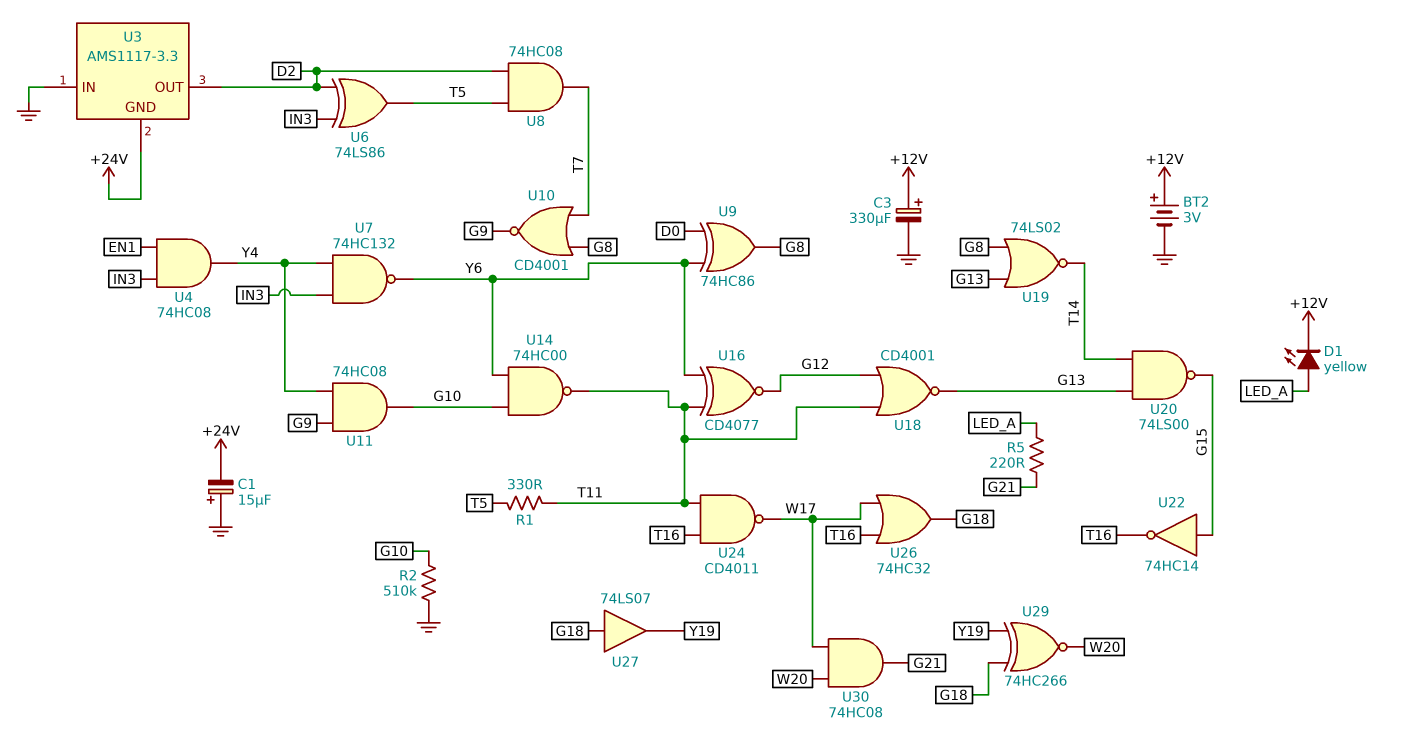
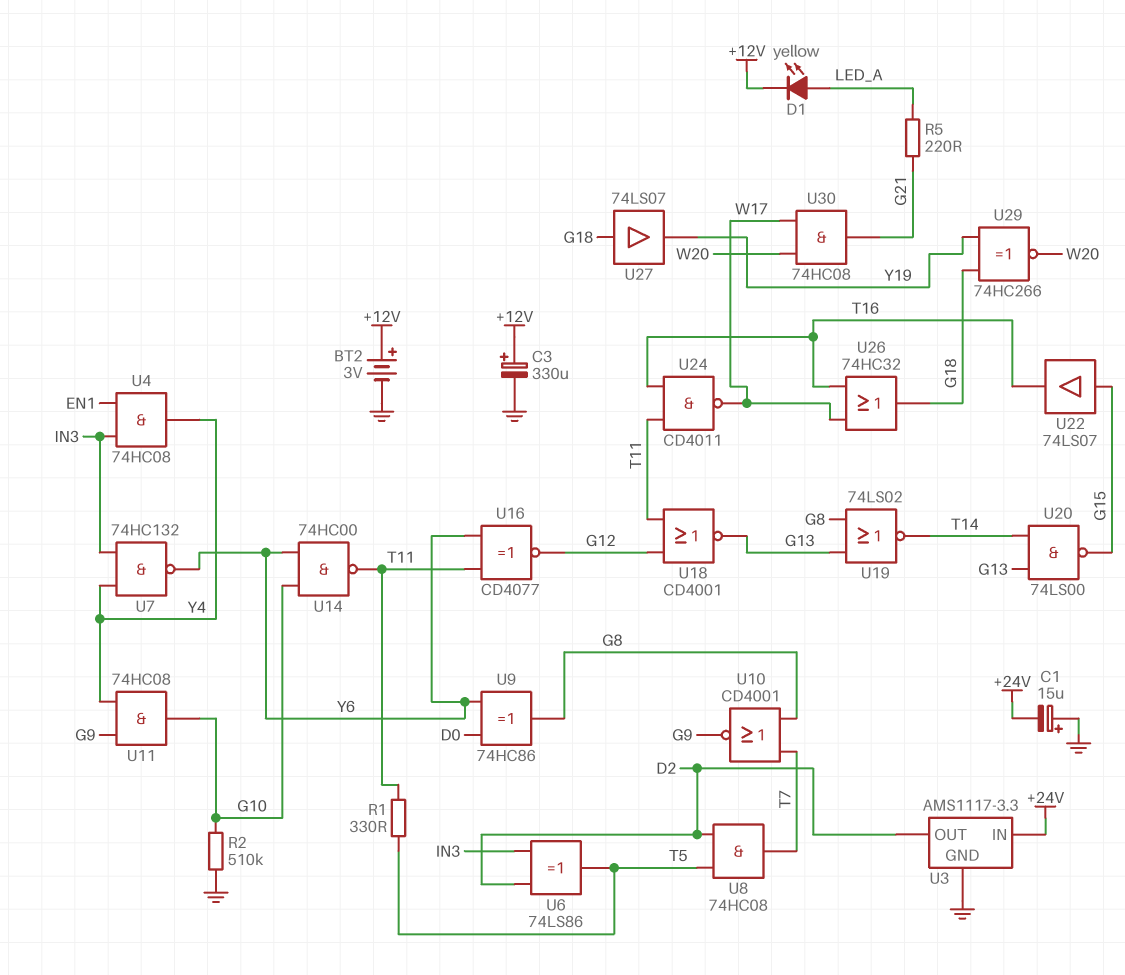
U3 pin GND: +24V -> GND
U3 pin IN: GND -> +24V
U22: NOT 74HC14 (in G15, out T16) -> buffer 74LS07 (in G15, out T16)

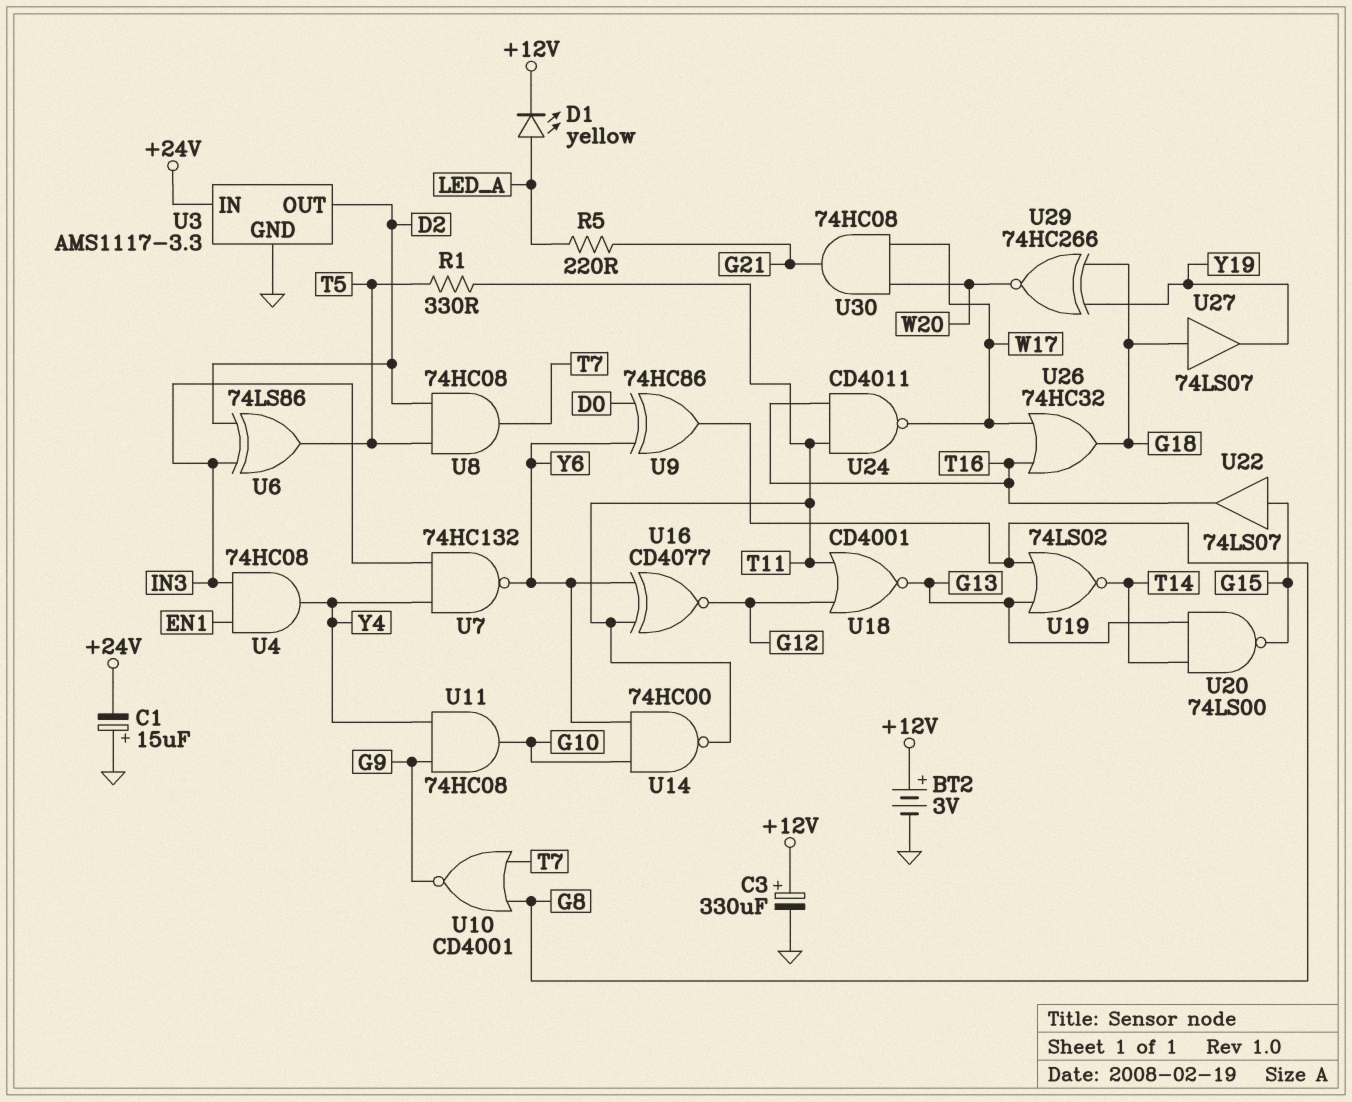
R2: 510k (G10, GND) -> none

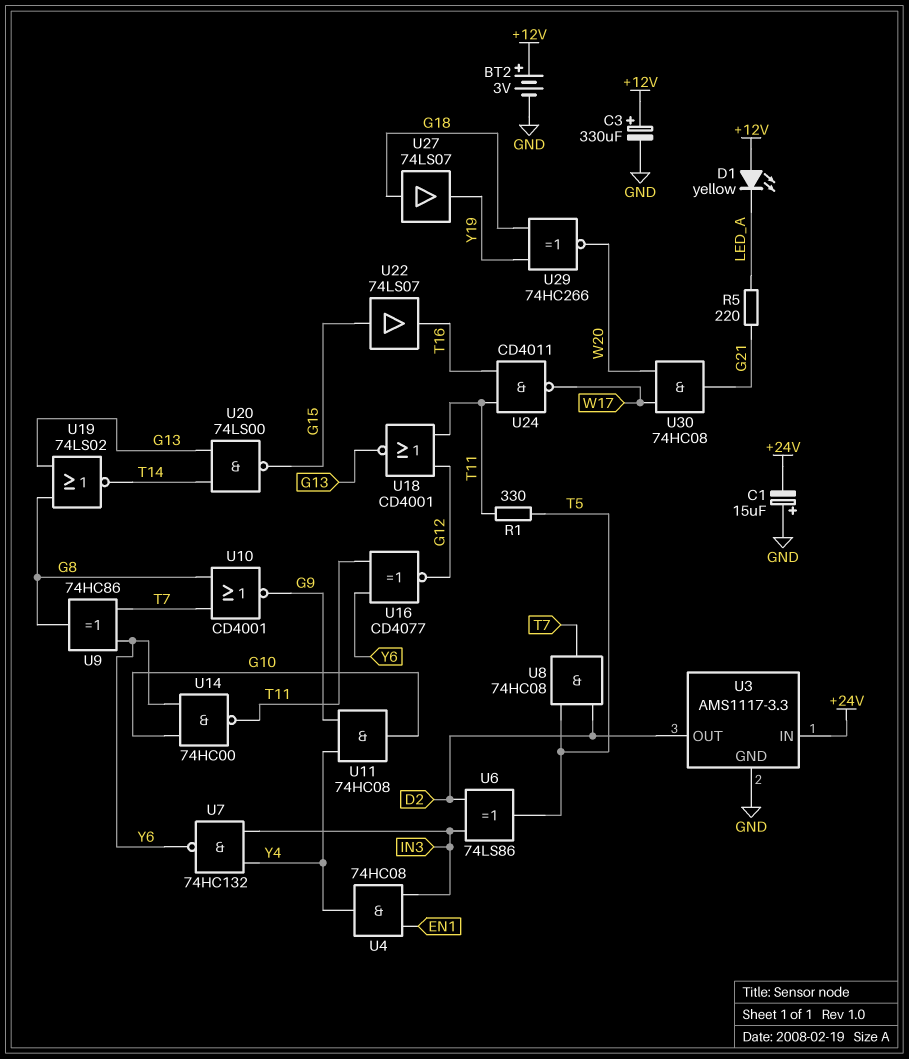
D1: LED yellow (A LED_A, K +12V) -> LED yellow (A +12V, K LED_A)
U9: XOR 74HC86 (in D0, in Y6, out G8) -> XOR 74HC86 (in T7, in Y6, out G8)
U26: OR 74HC32 (in T16, in W17, out G18) -> none

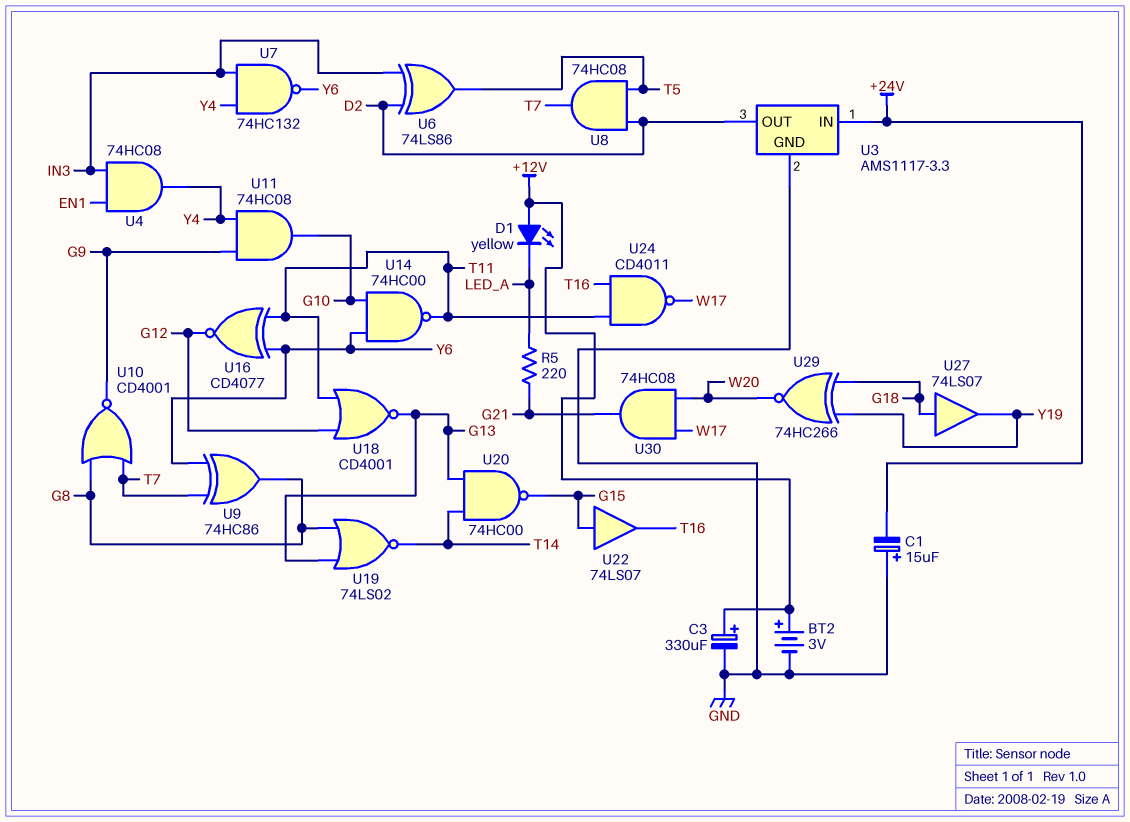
R1: 330 (T5, T11) -> none
U20: NAND 74LS00 (in G13, in T14, out G15) -> NAND 74HC00 (in G13, in T14, out G15)

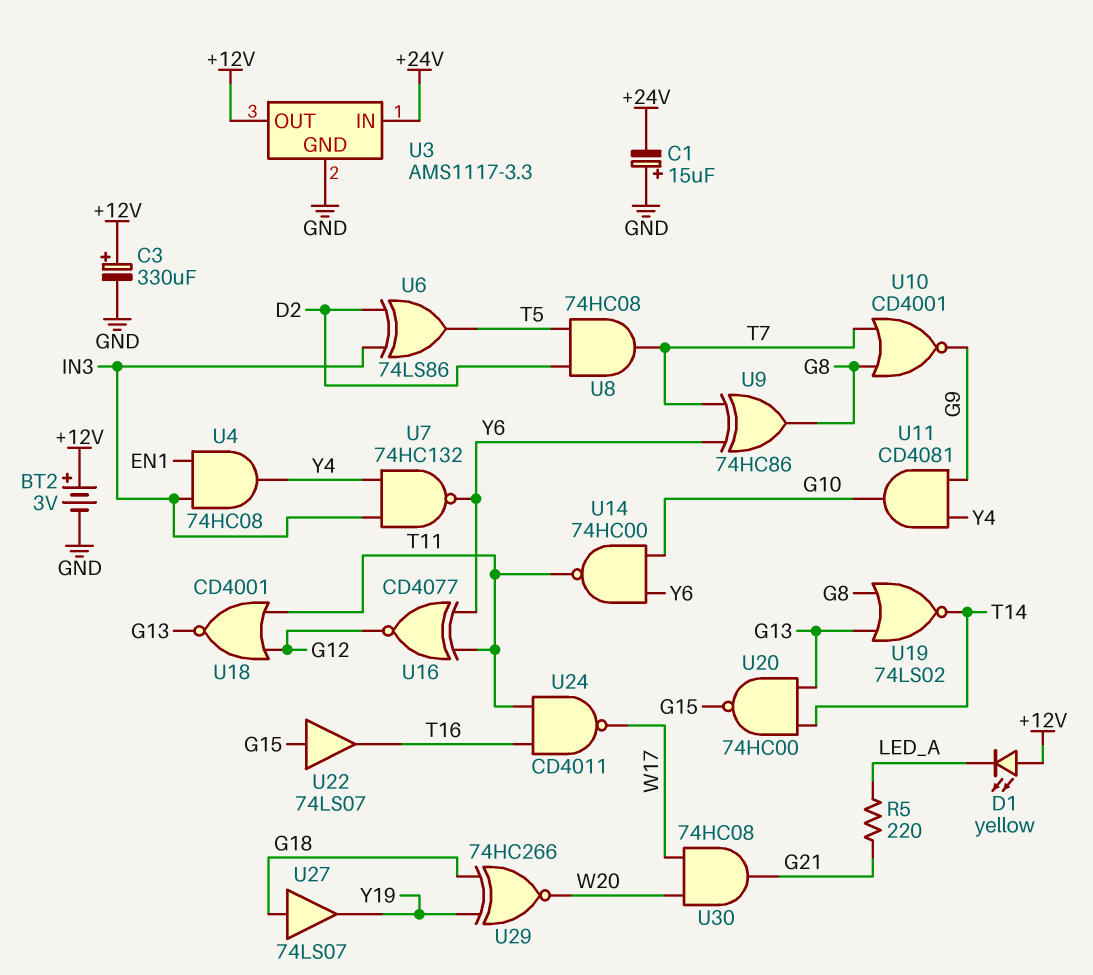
U3 pin OUT: D2 -> +12V
U11: AND 74HC08 (in G9, in Y4, out G10) -> AND CD4081 (in G9, in Y4, out G10)

